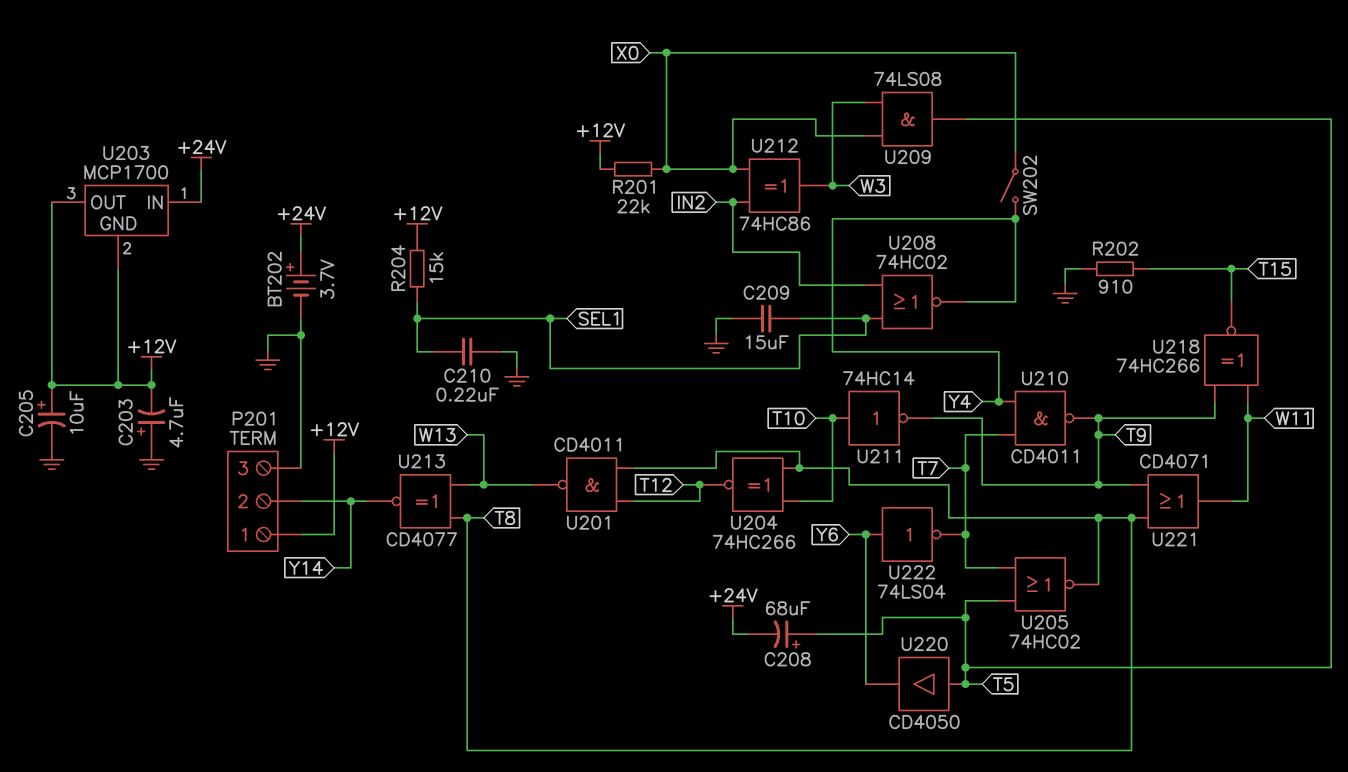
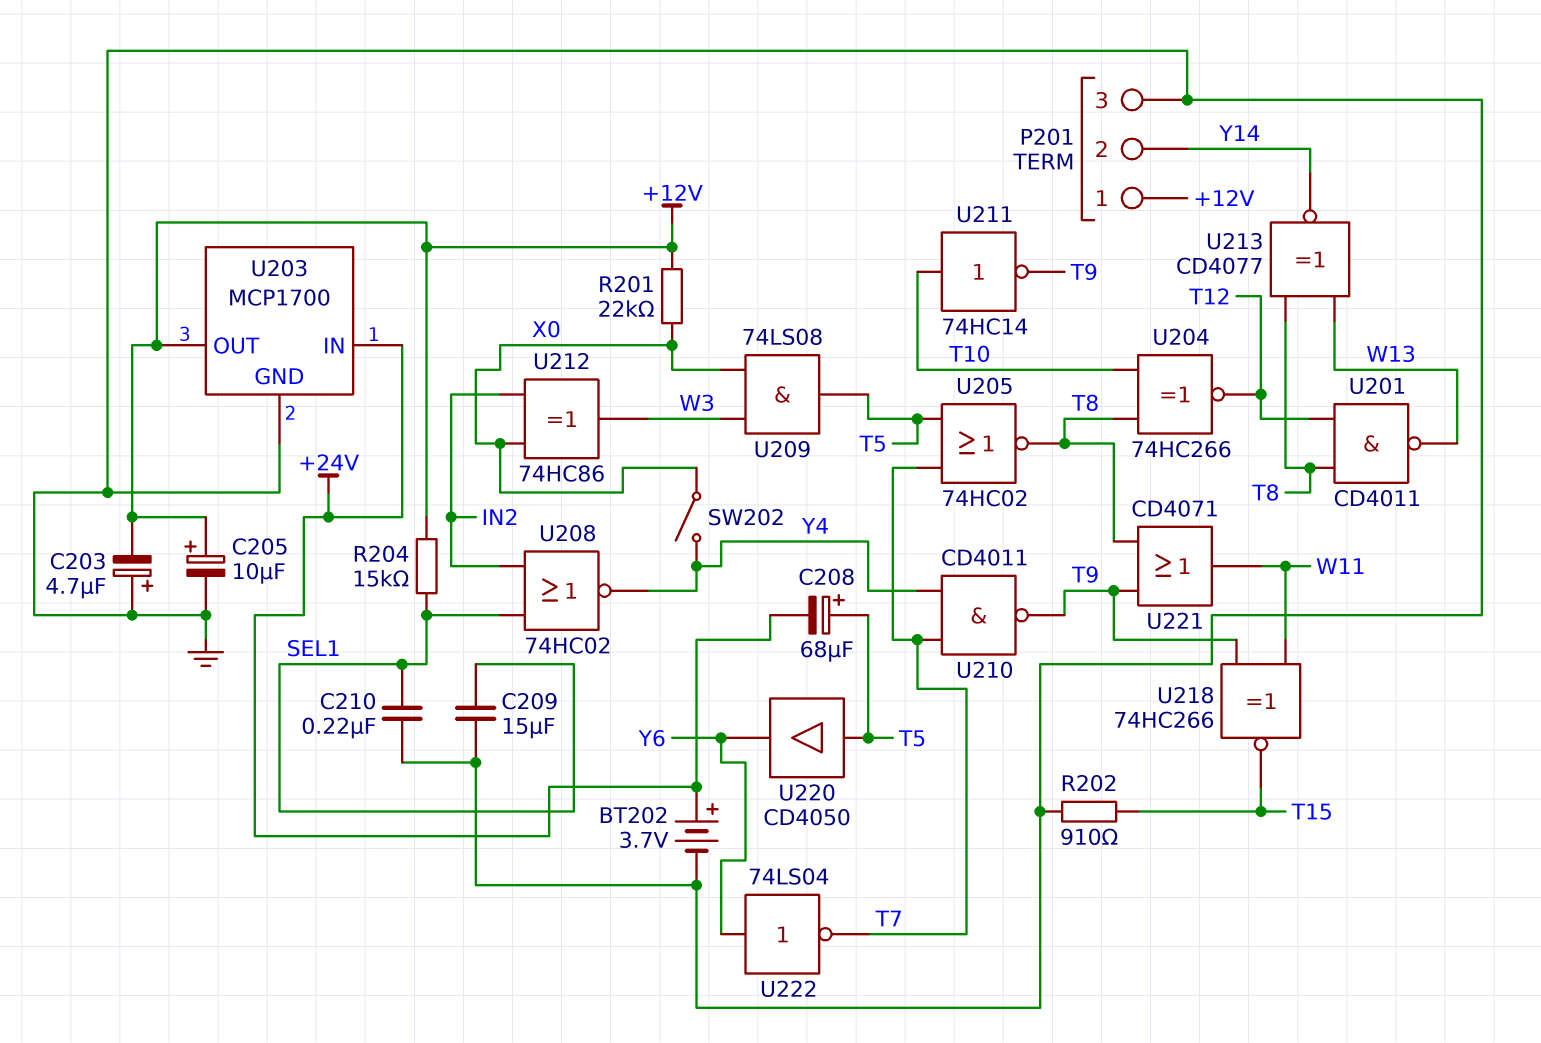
U203 pin GND: +12V -> GND

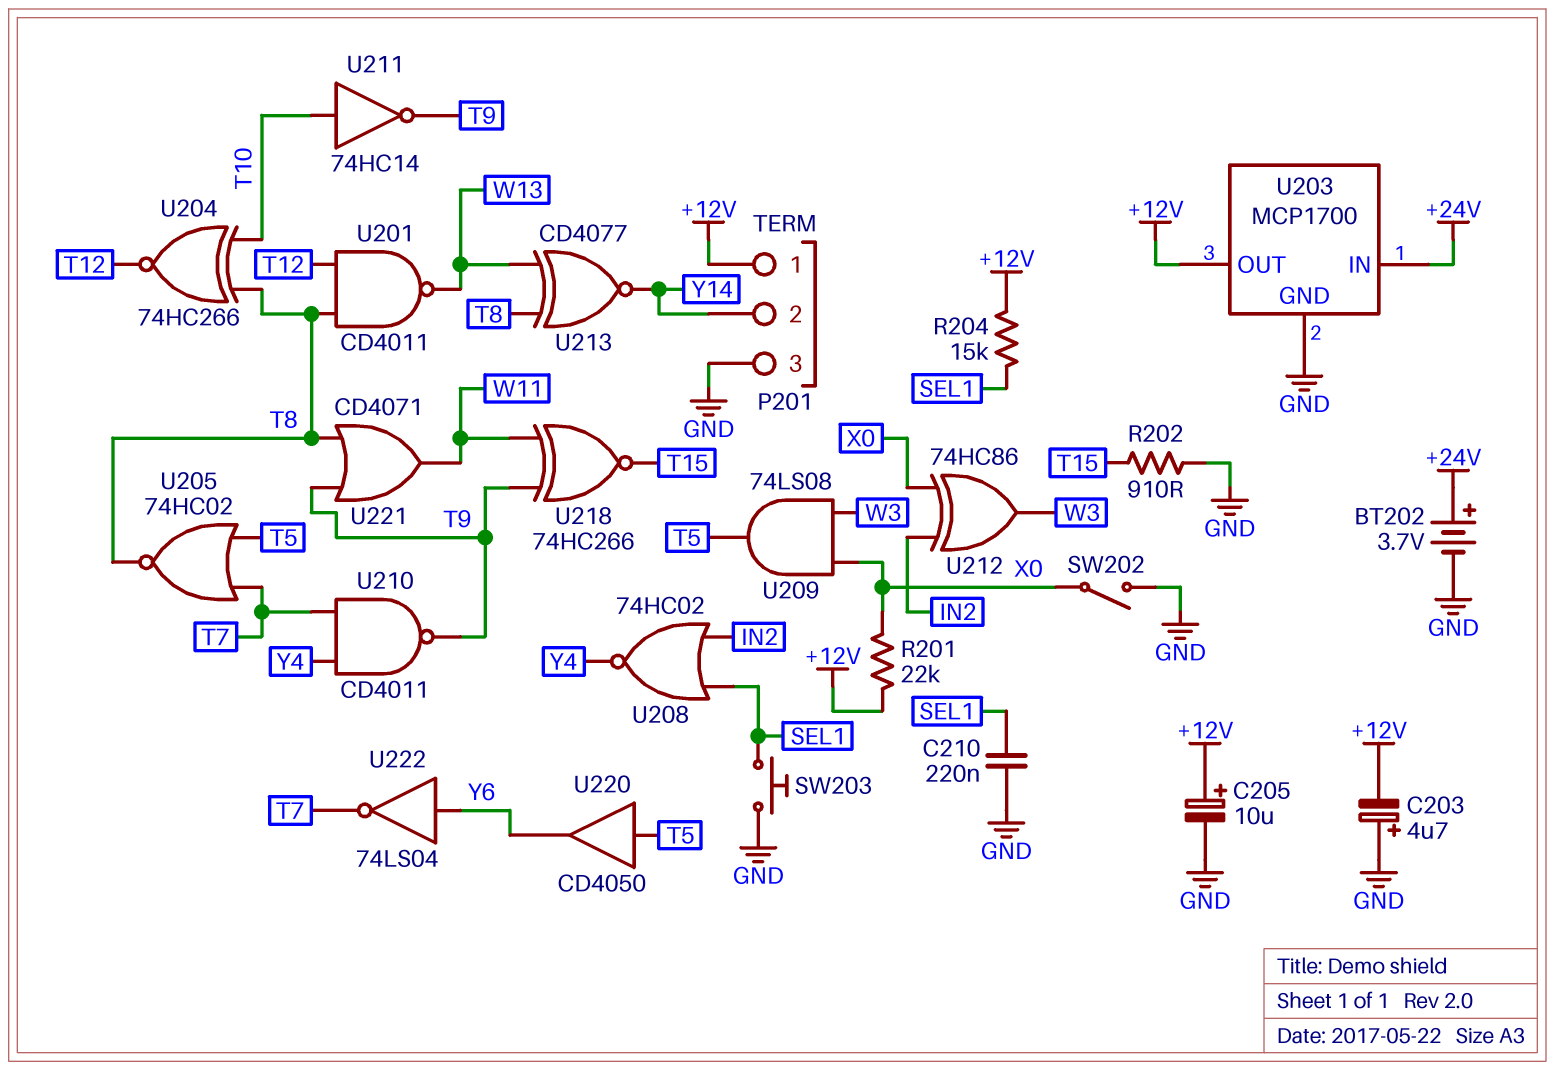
C208: 68uF (plus T5, minus +24V) -> none
C209: 15uF (GND, SEL1) -> none
SW202: switch (X0, Y4) -> switch (GND, X0)
SW203: none -> button (GND, SEL1)

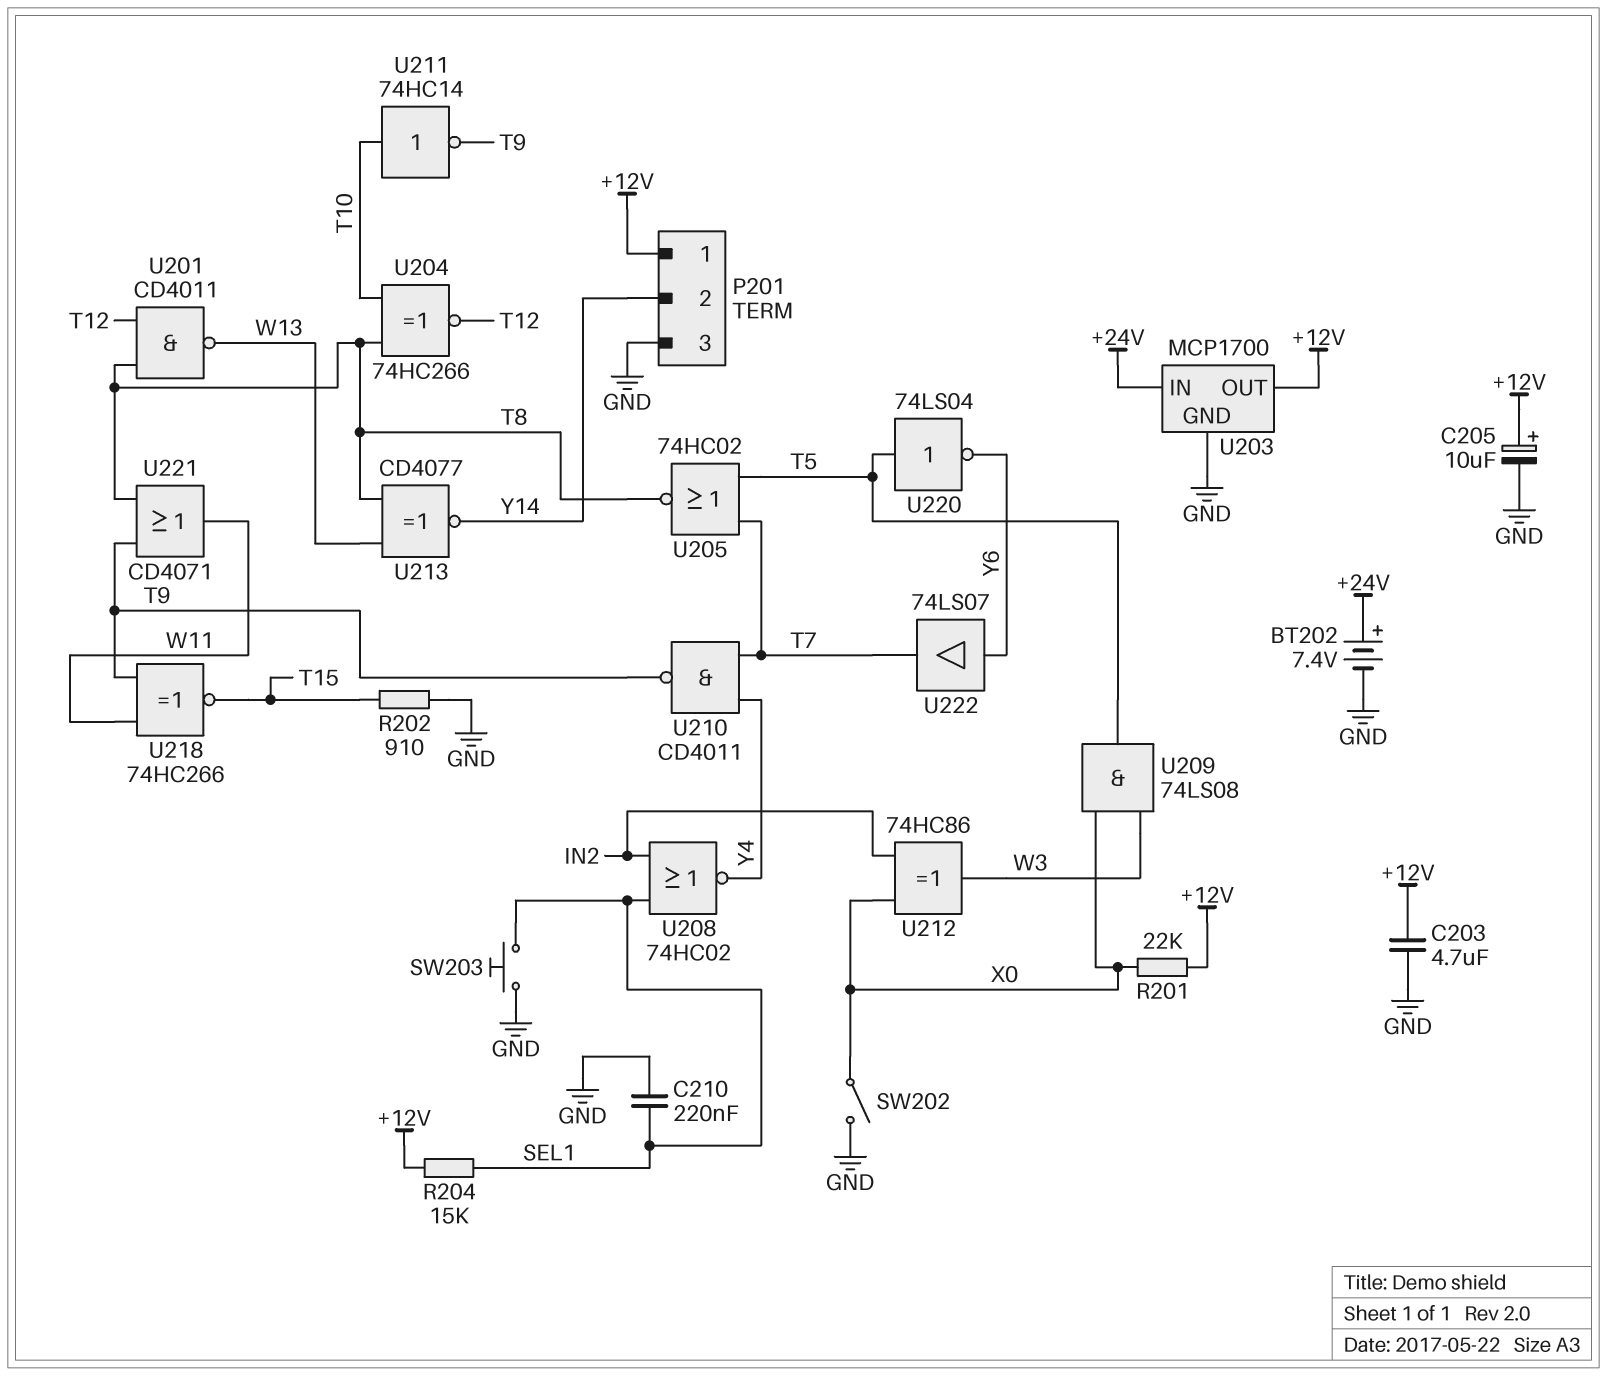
BT202: 3.7V (plus +24V, minus GND) -> 7.4V (plus +24V, minus GND)
C203: 4.7uF (plus GND, minus +12V) -> 4.7uF (+12V, GND)
U220: buffer CD4050 (in T5, out Y6) -> NOT 74LS04 (in T5, out Y6)
U222: NOT 74LS04 (in Y6, out T7) -> buffer 74LS07 (in Y6, out T7)

